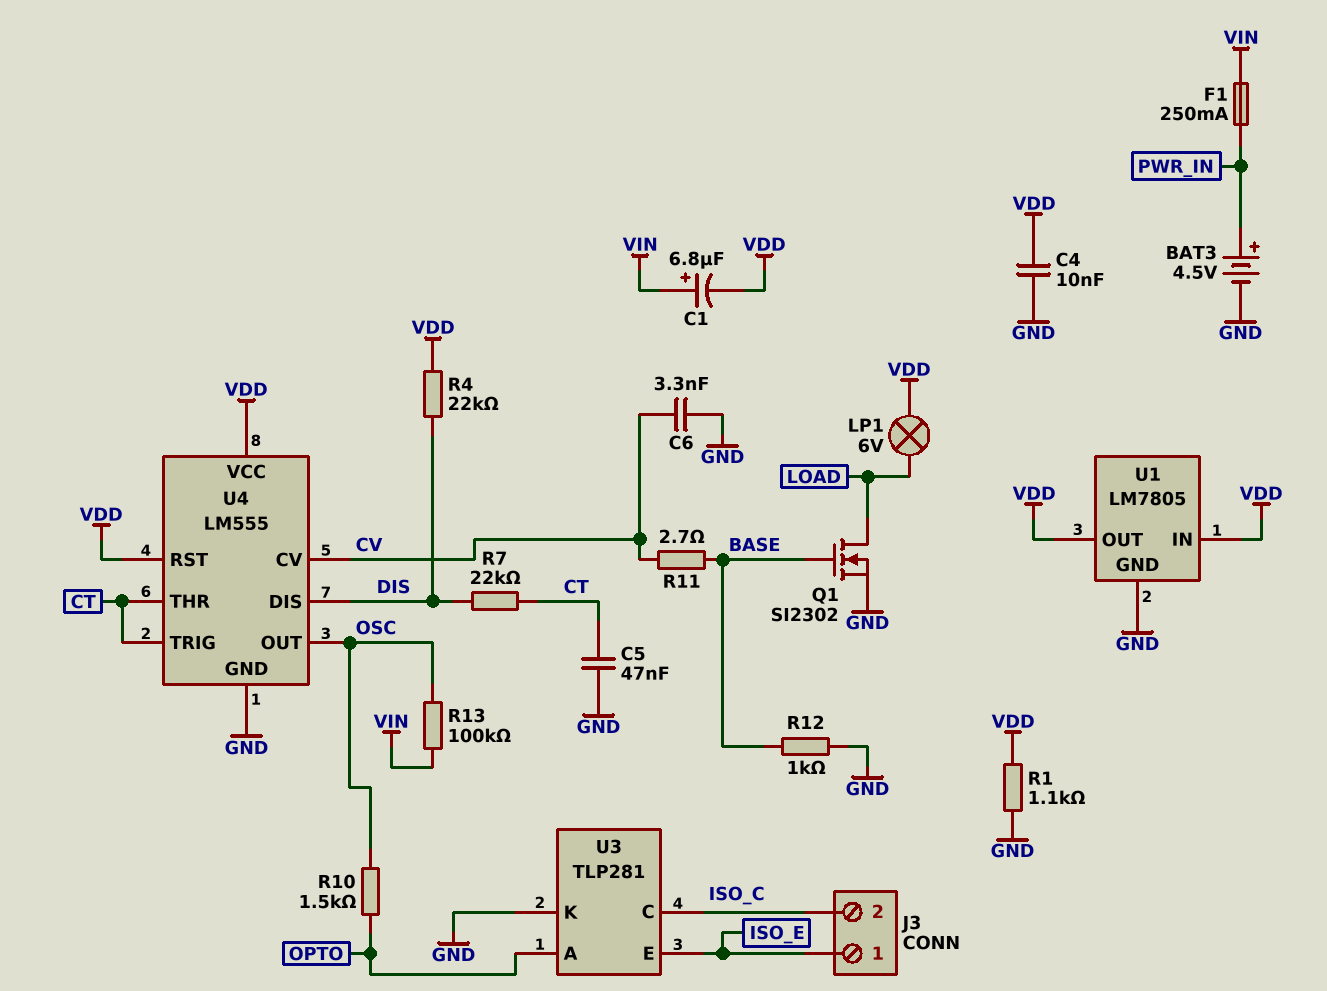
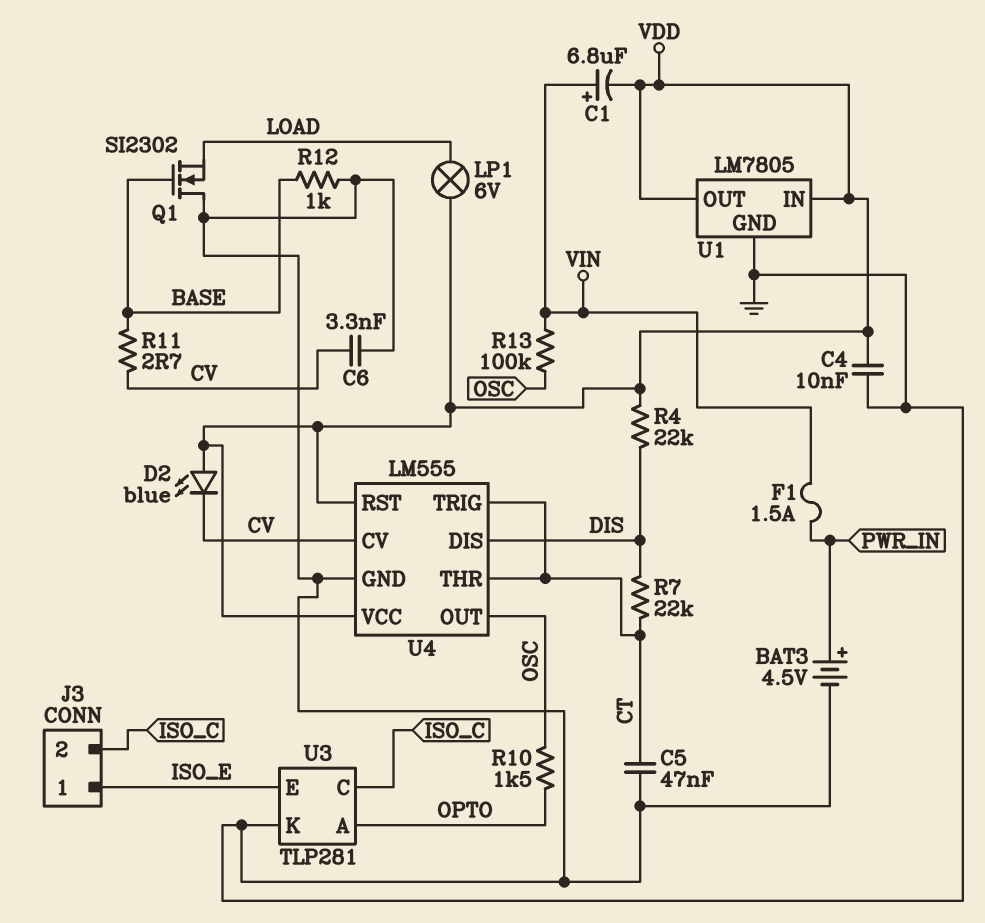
D2: none -> LED blue (A VDD, K CV)
F1: 250mA (PWR_IN, VIN) -> 1.5A (PWR_IN, VIN)
Q1: NMOS SI2302 (G BASE, D LOAD, S GND) -> NMOS SI2302 (G BASE, D GND, S LOAD)
R1: 1.1k (GND, VDD) -> none

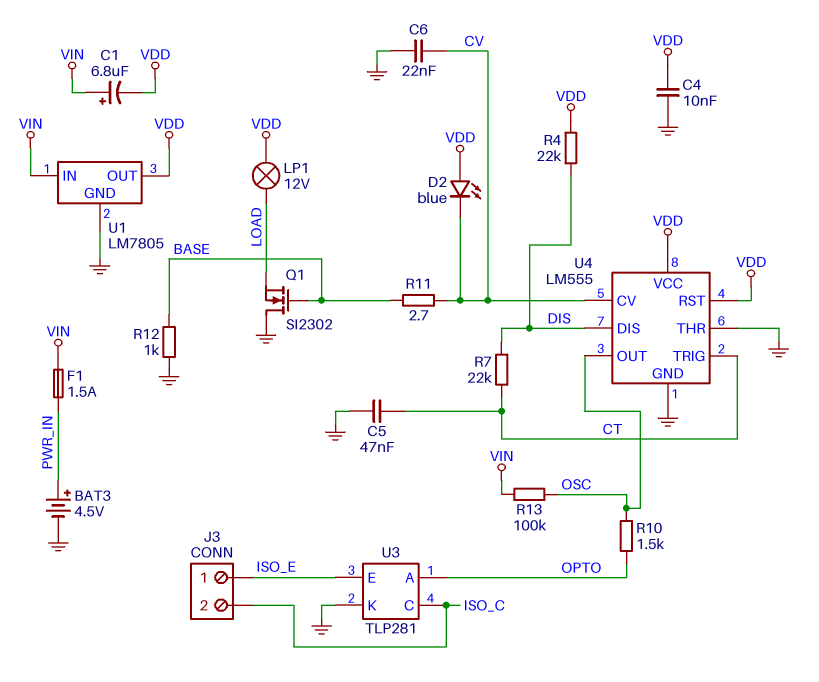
C6: 3.3nF (CV, GND) -> 22nF (CV, GND)
LP1: lamp 6V (LOAD, VDD) -> lamp 12V (LOAD, VDD)
U1 pin IN: VDD -> VIN
U4 pin THR: CT -> GND

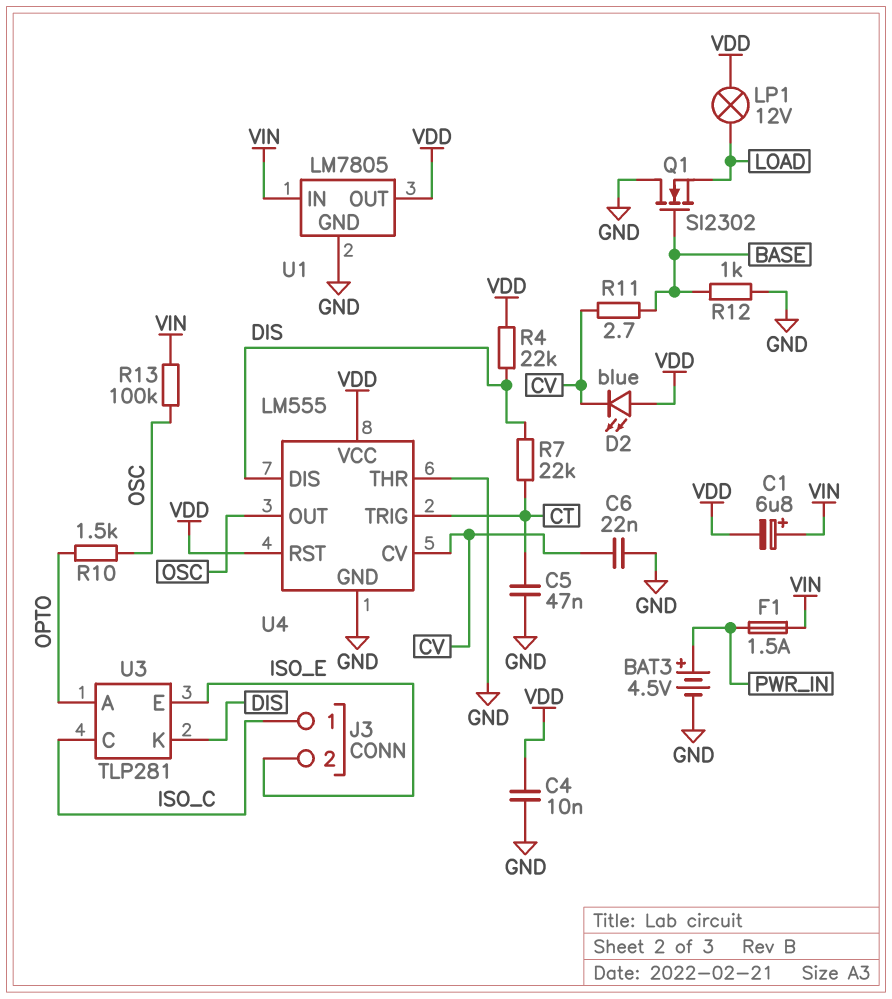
J3 pin 1: ISO_E -> ISO_C
J3 pin 2: ISO_C -> ISO_E
U3 pin K: GND -> DIS

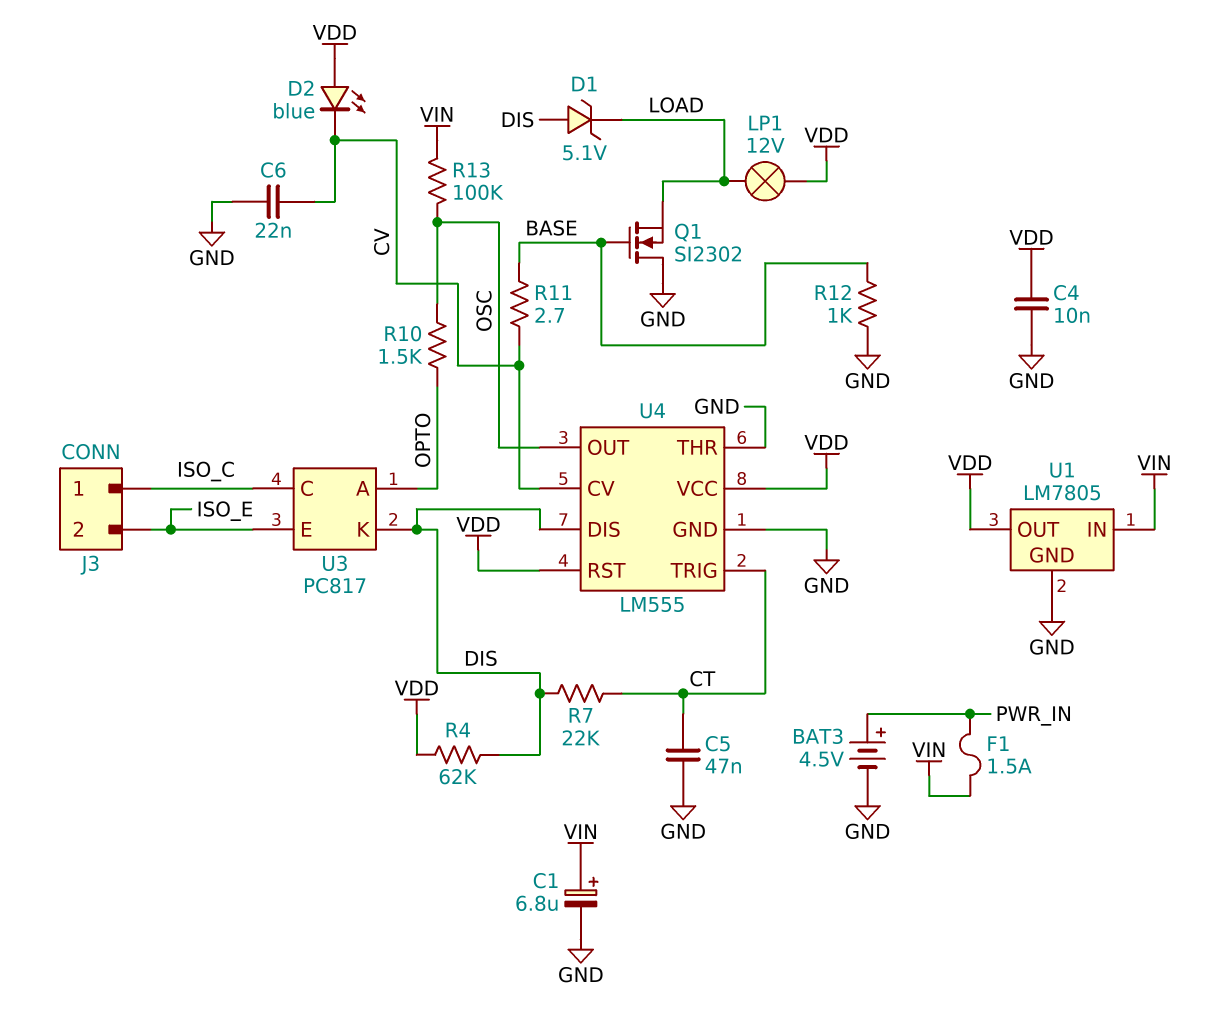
C1: 6.8uF (plus VIN, minus VDD) -> 6.8uF (plus VIN, minus GND)
D1: none -> zener 5.1V (A DIS, K LOAD)
R4: 22k (DIS, VDD) -> 62k (DIS, VDD)
U3: TLP281 -> PC817

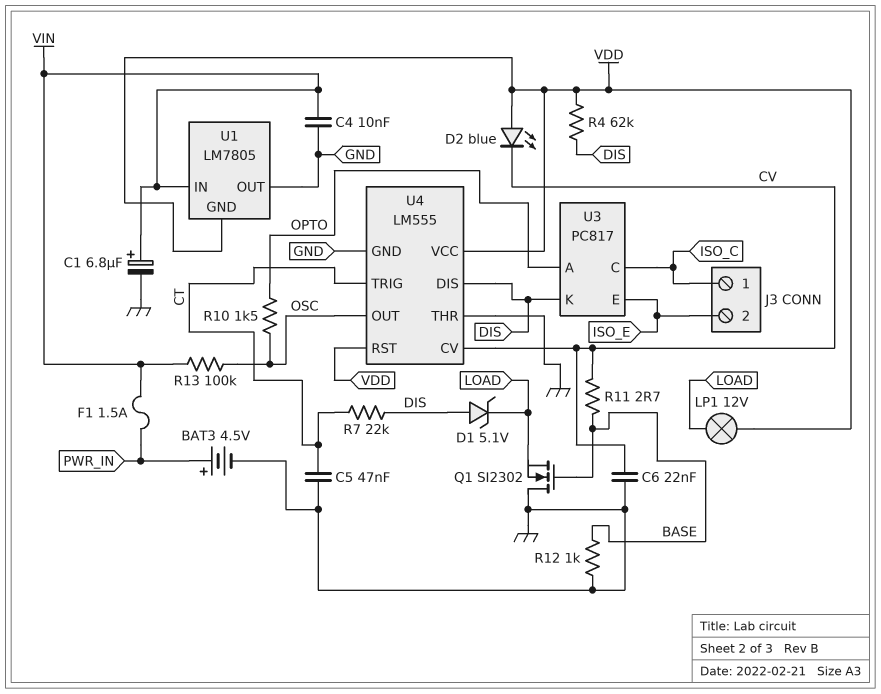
C4: 10nF (GND, VDD) -> 10nF (GND, VIN)
U1 pin GND: GND -> VDD
U1 pin OUT: VDD -> GND

